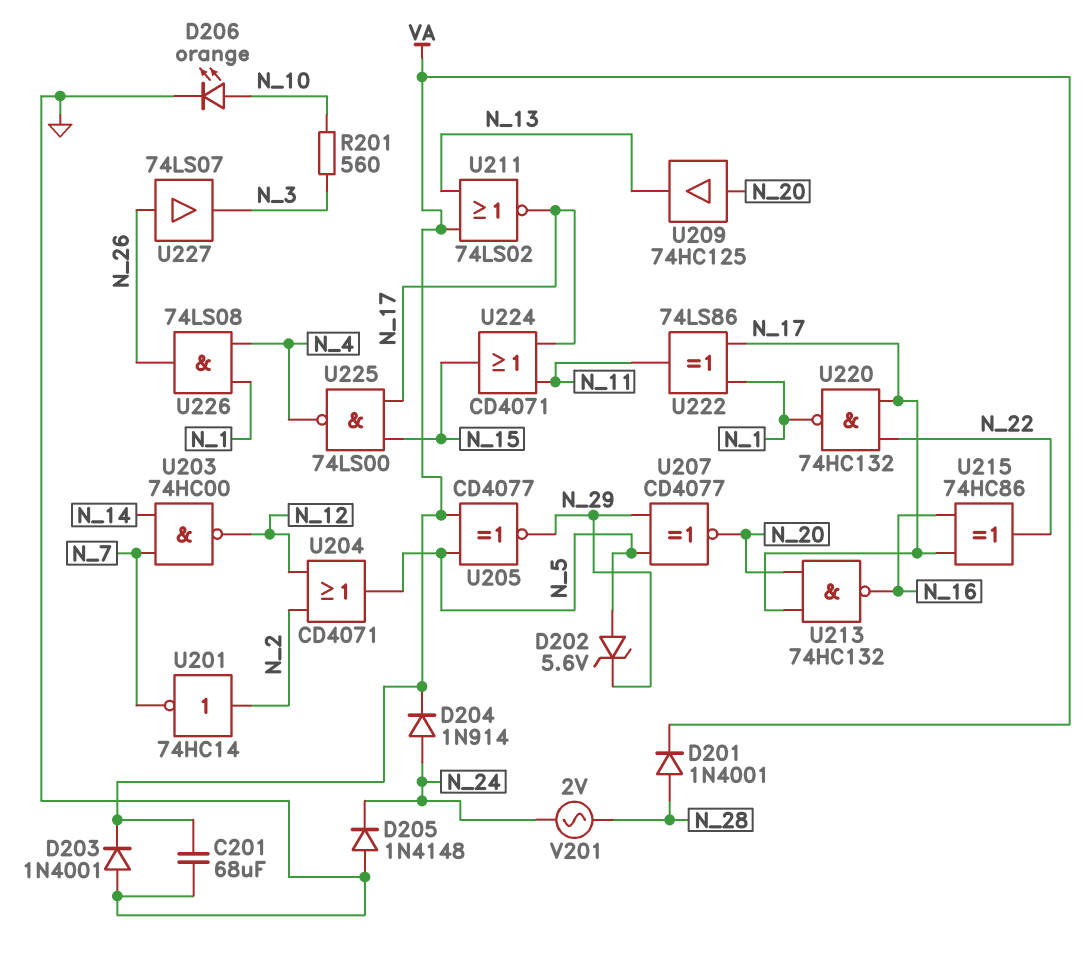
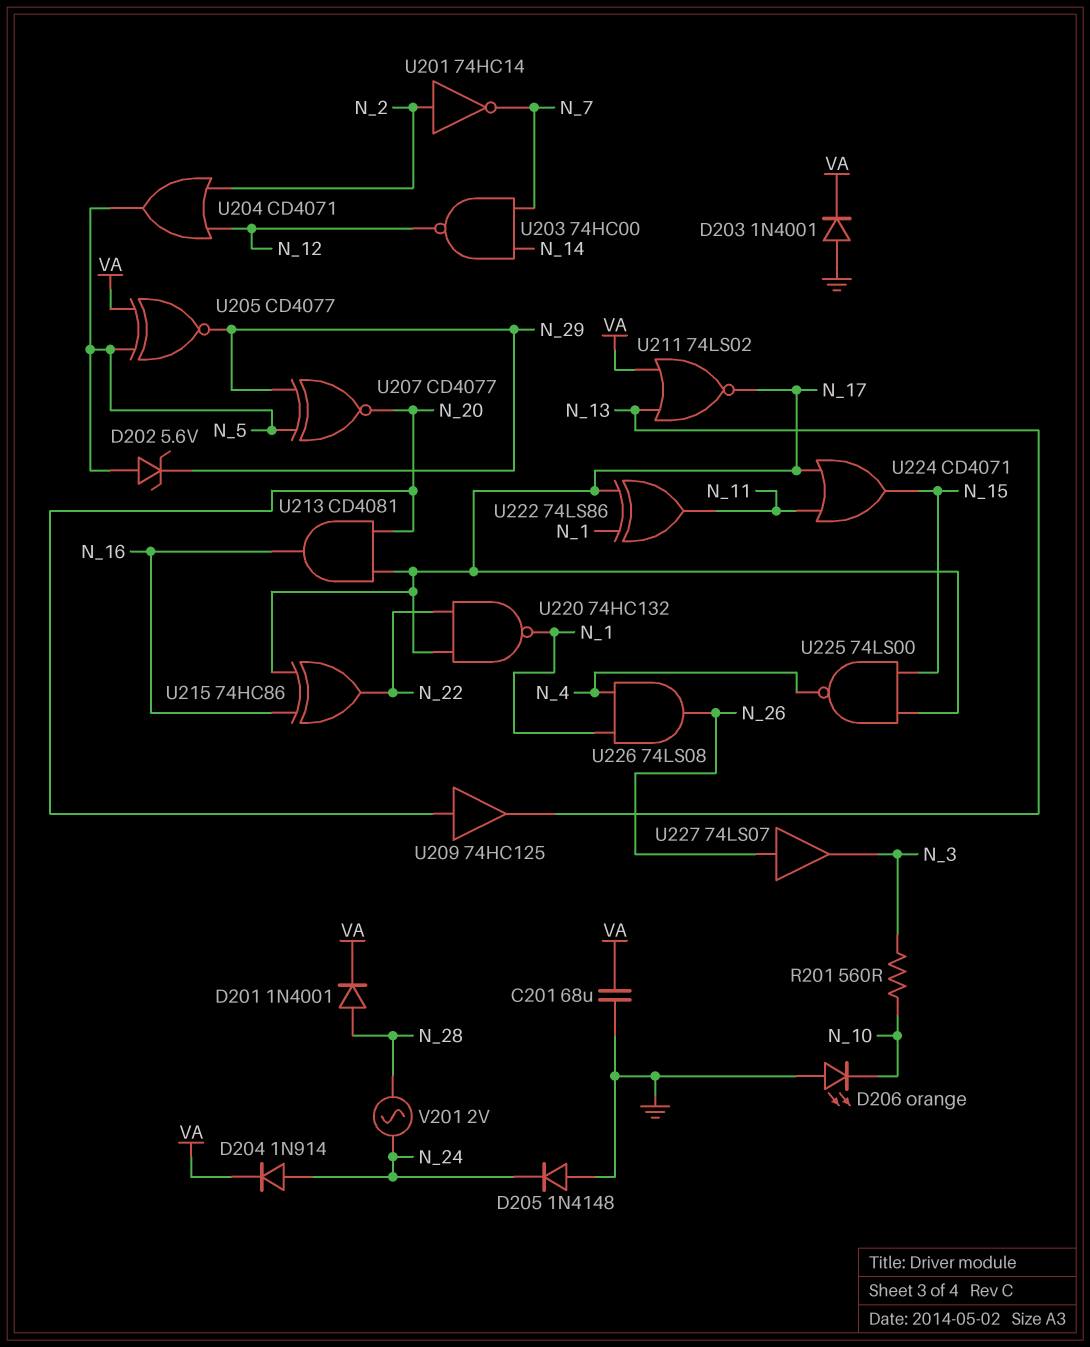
D206: LED orange (A N_10, K GND) -> LED orange (A GND, K N_10)
U213: NAND 74HC132 (in N_17, in N_20, out N_16) -> AND CD4081 (in N_17, in N_20, out N_16)

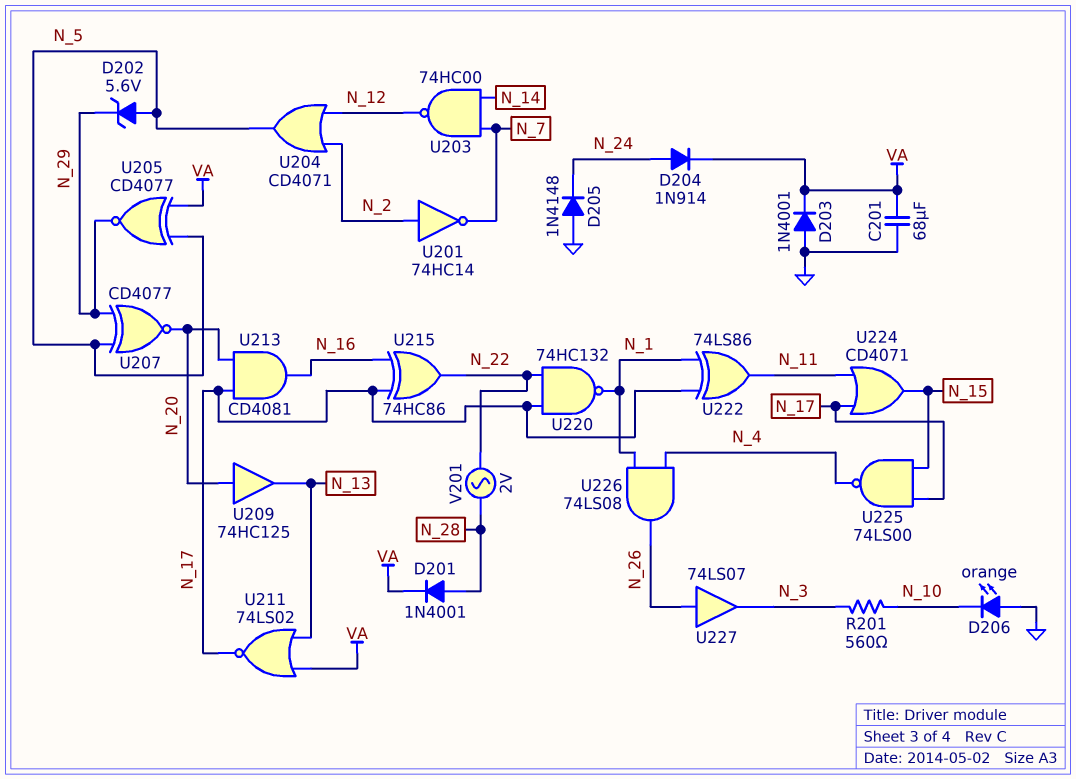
V201: AC 2V (N_24, N_28) -> AC 2V (N_22, N_28)

